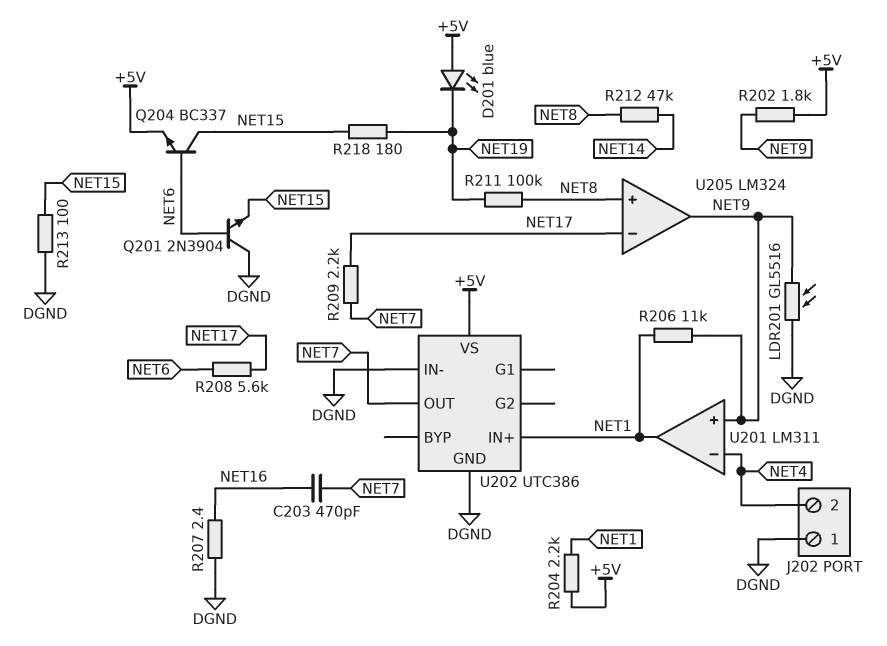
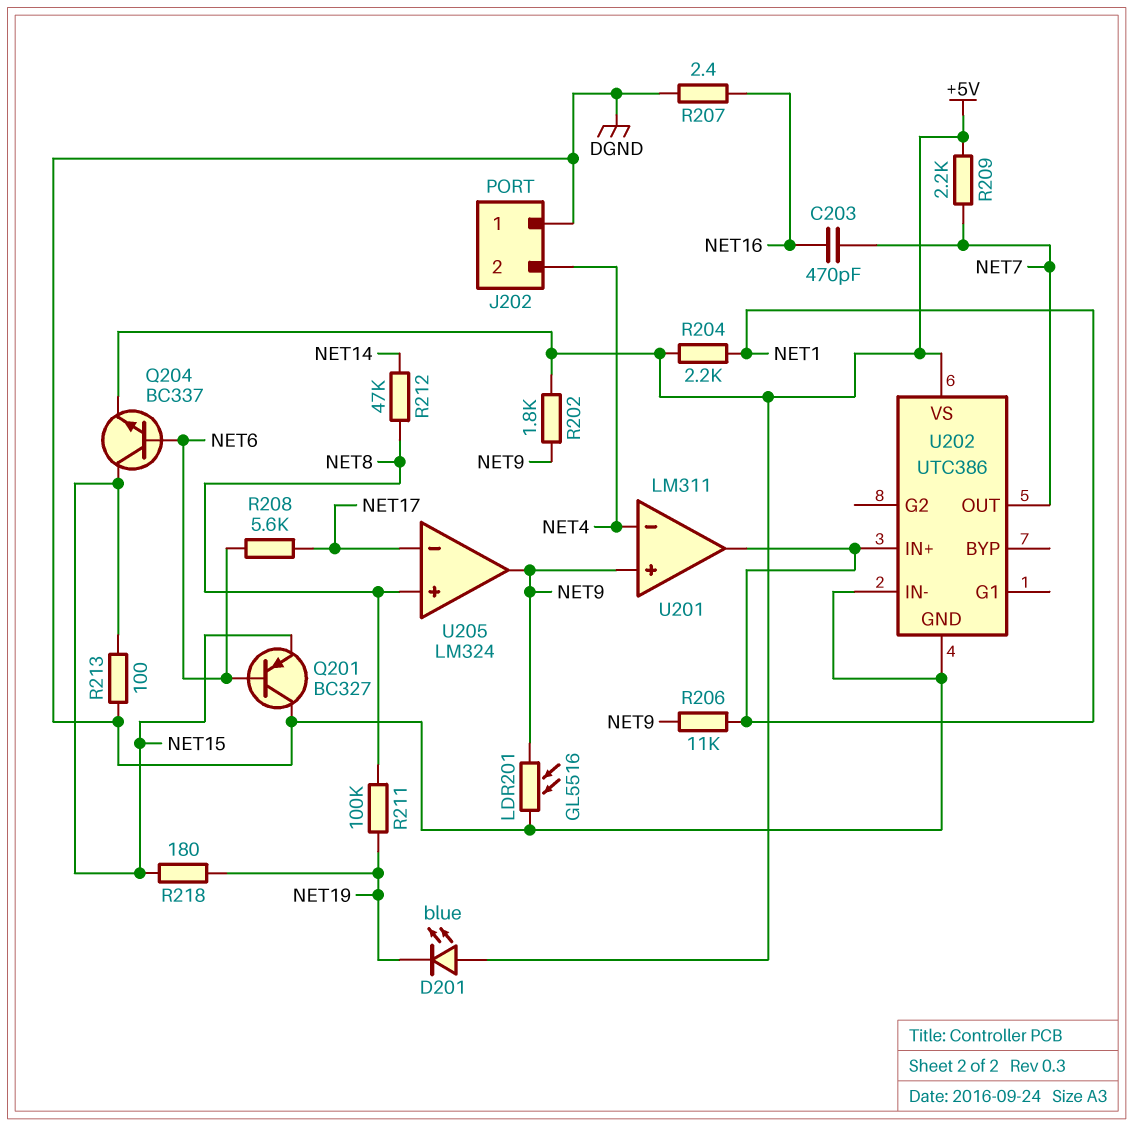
Q201: NPN 2N3904 (B NET6, C DGND, E NET15) -> PNP BC327 (B NET6, C DGND, E NET15)
R209: 2.2k (NET7, NET17) -> 2.2k (+5V, NET7)

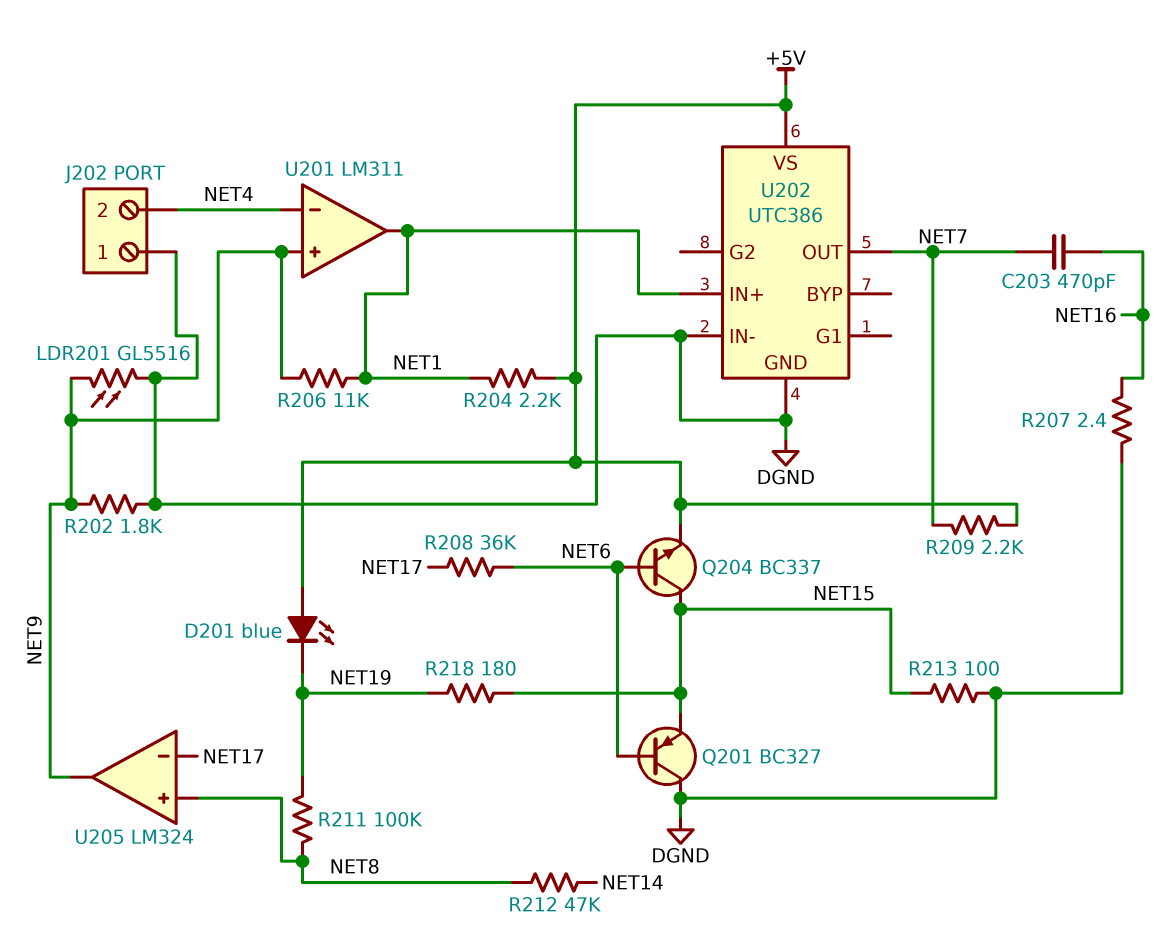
R202: 1.8k (+5V, NET9) -> 1.8k (DGND, NET9)
R208: 5.6k (NET6, NET17) -> 36k (NET6, NET17)

